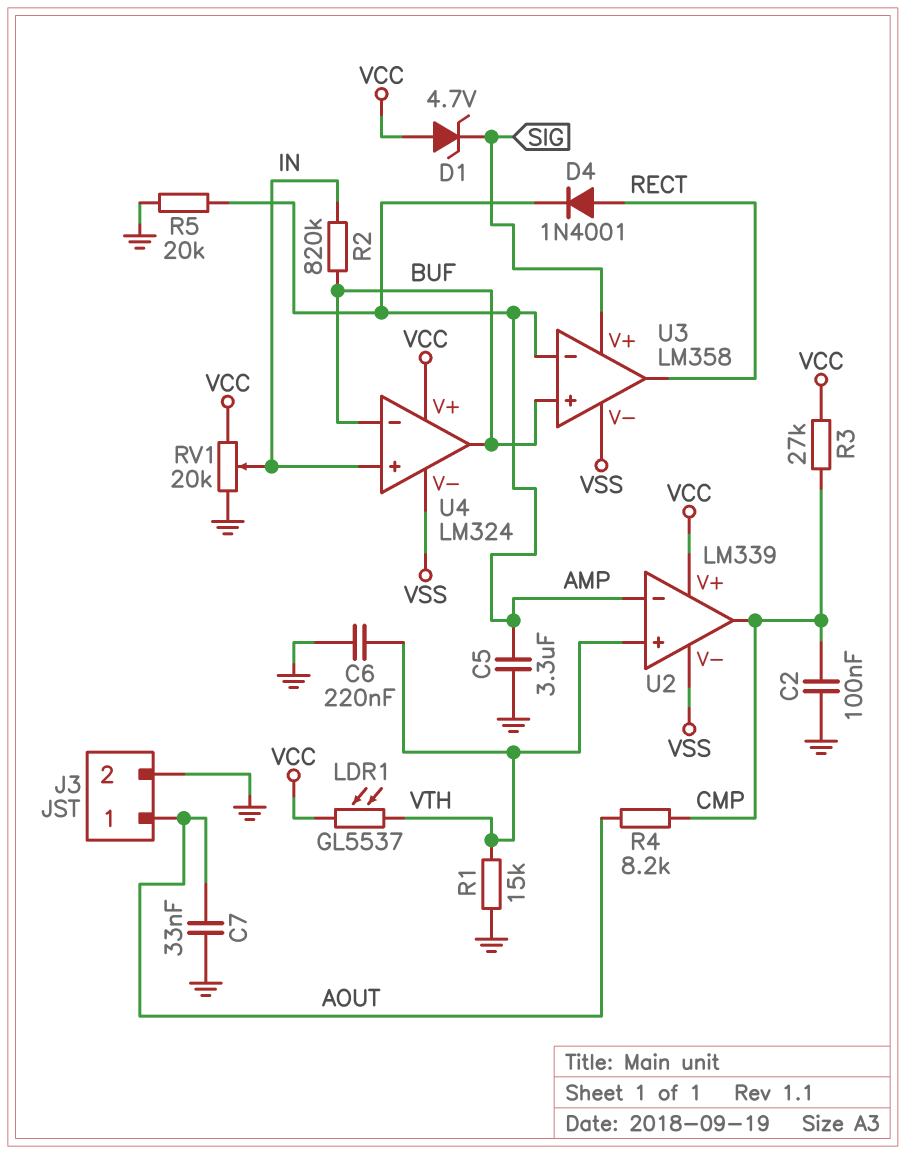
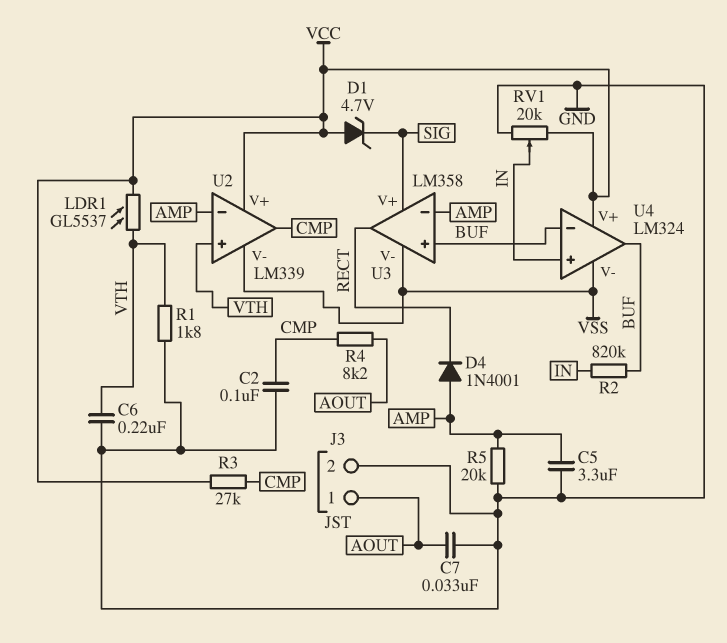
D4: diode 1N4001 (A RECT, K AMP) -> diode 1N4001 (A AMP, K RECT)
R1: 15k (GND, VTH) -> 1.8k (GND, VTH)

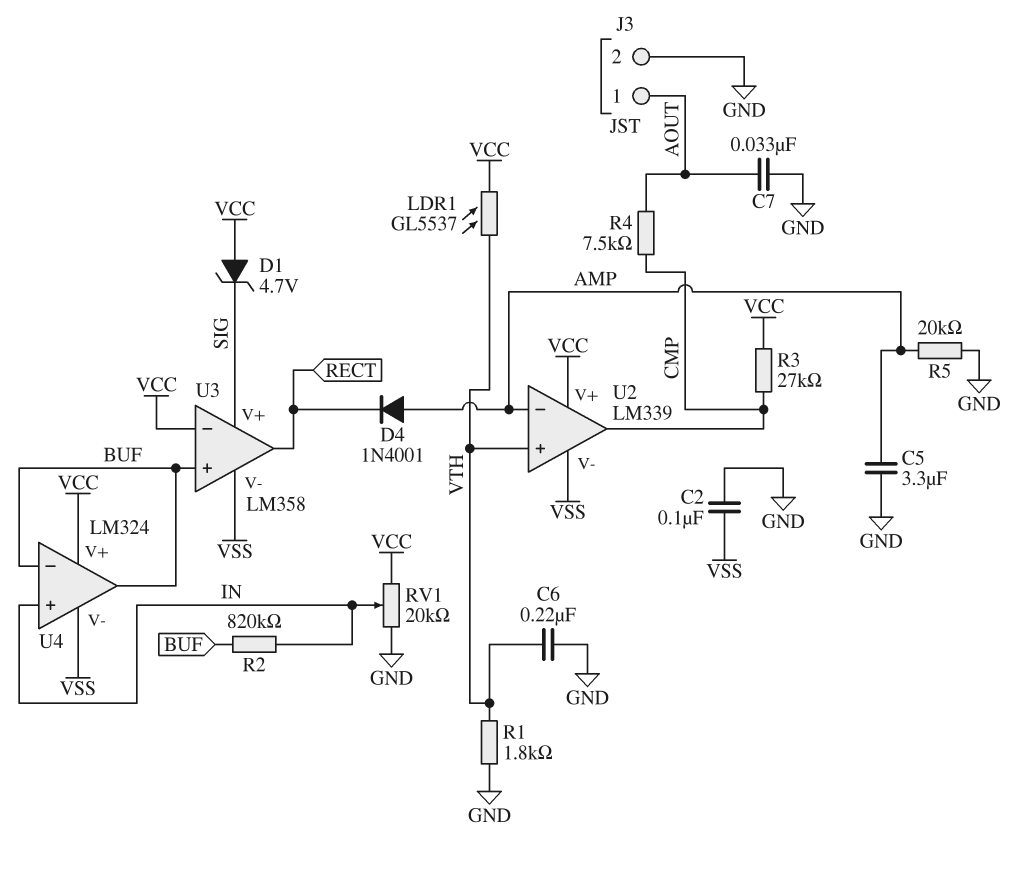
C2: 100nF (CMP, GND) -> 100nF (GND, VSS)
R4: 8.2k (AOUT, CMP) -> 7.5k (AOUT, CMP)
U3 pin in-: AMP -> VCC

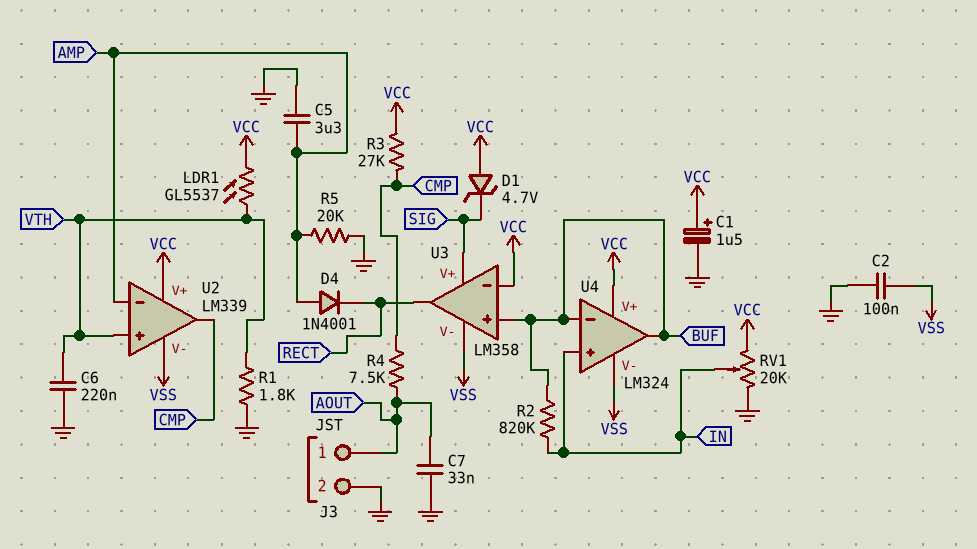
C1: none -> 1.5uF (plus VCC, minus GND)

